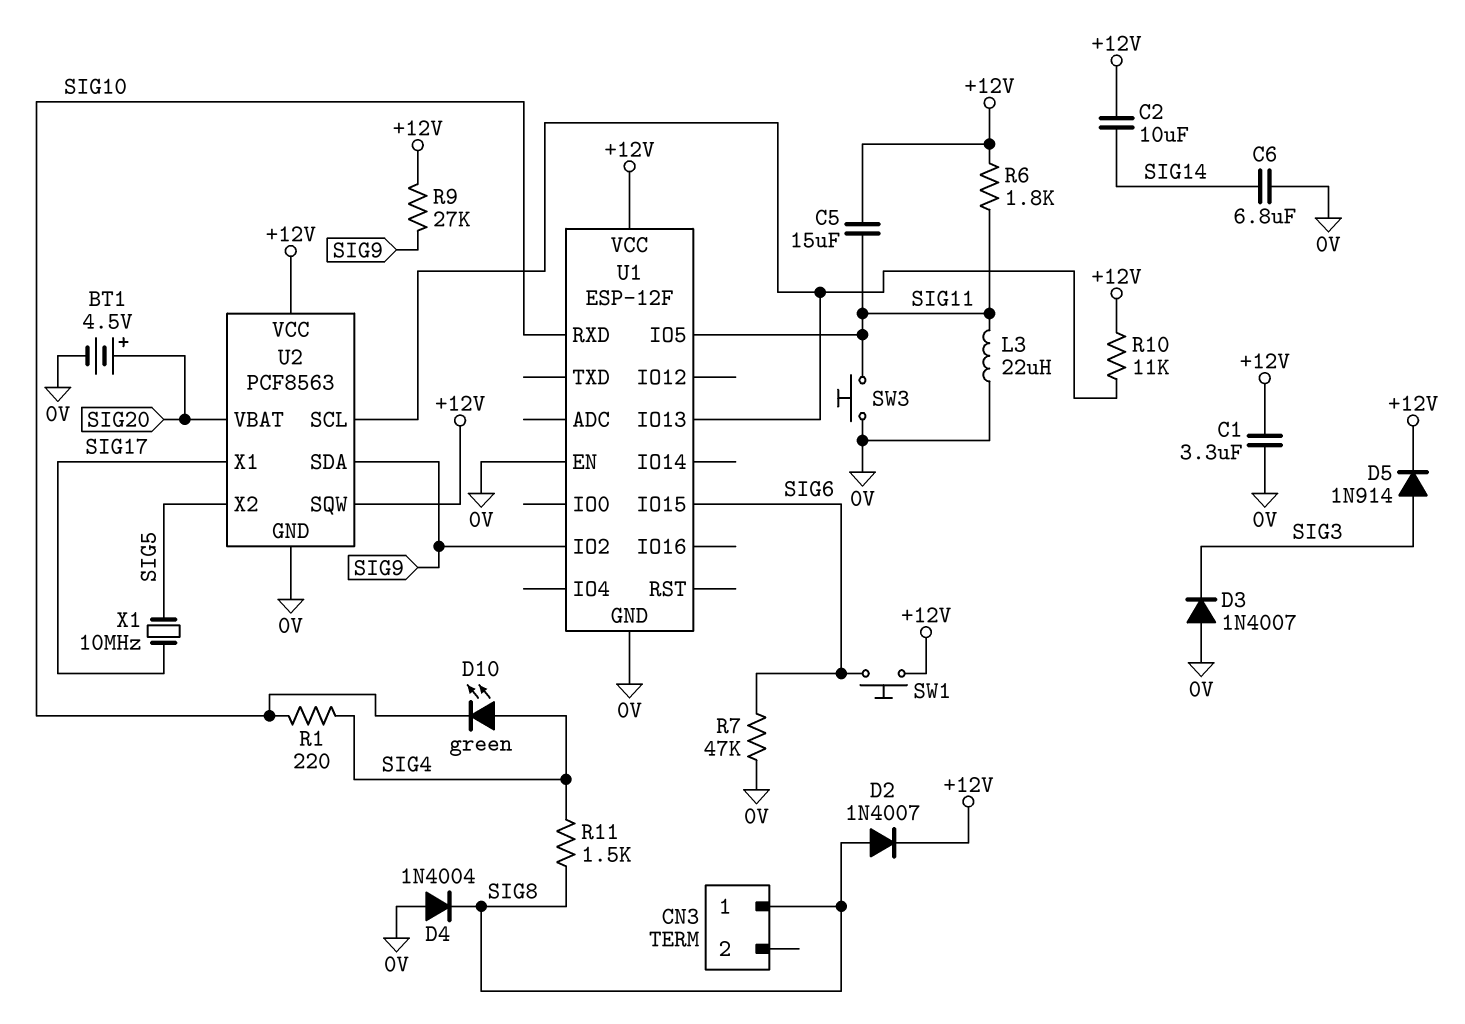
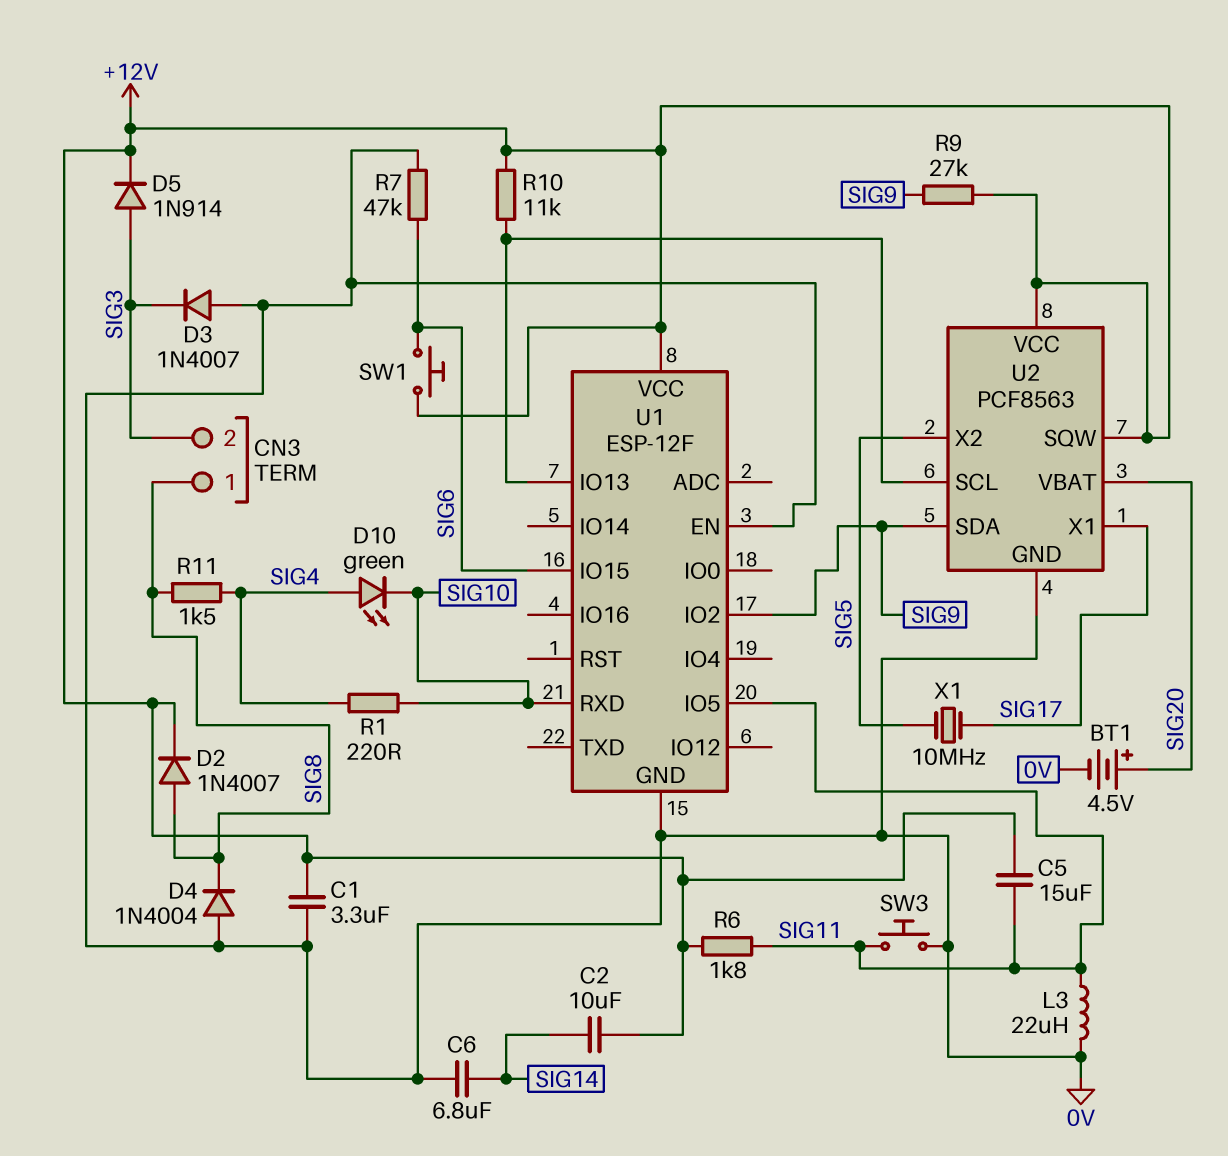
CN3 pin 2: none -> SIG3

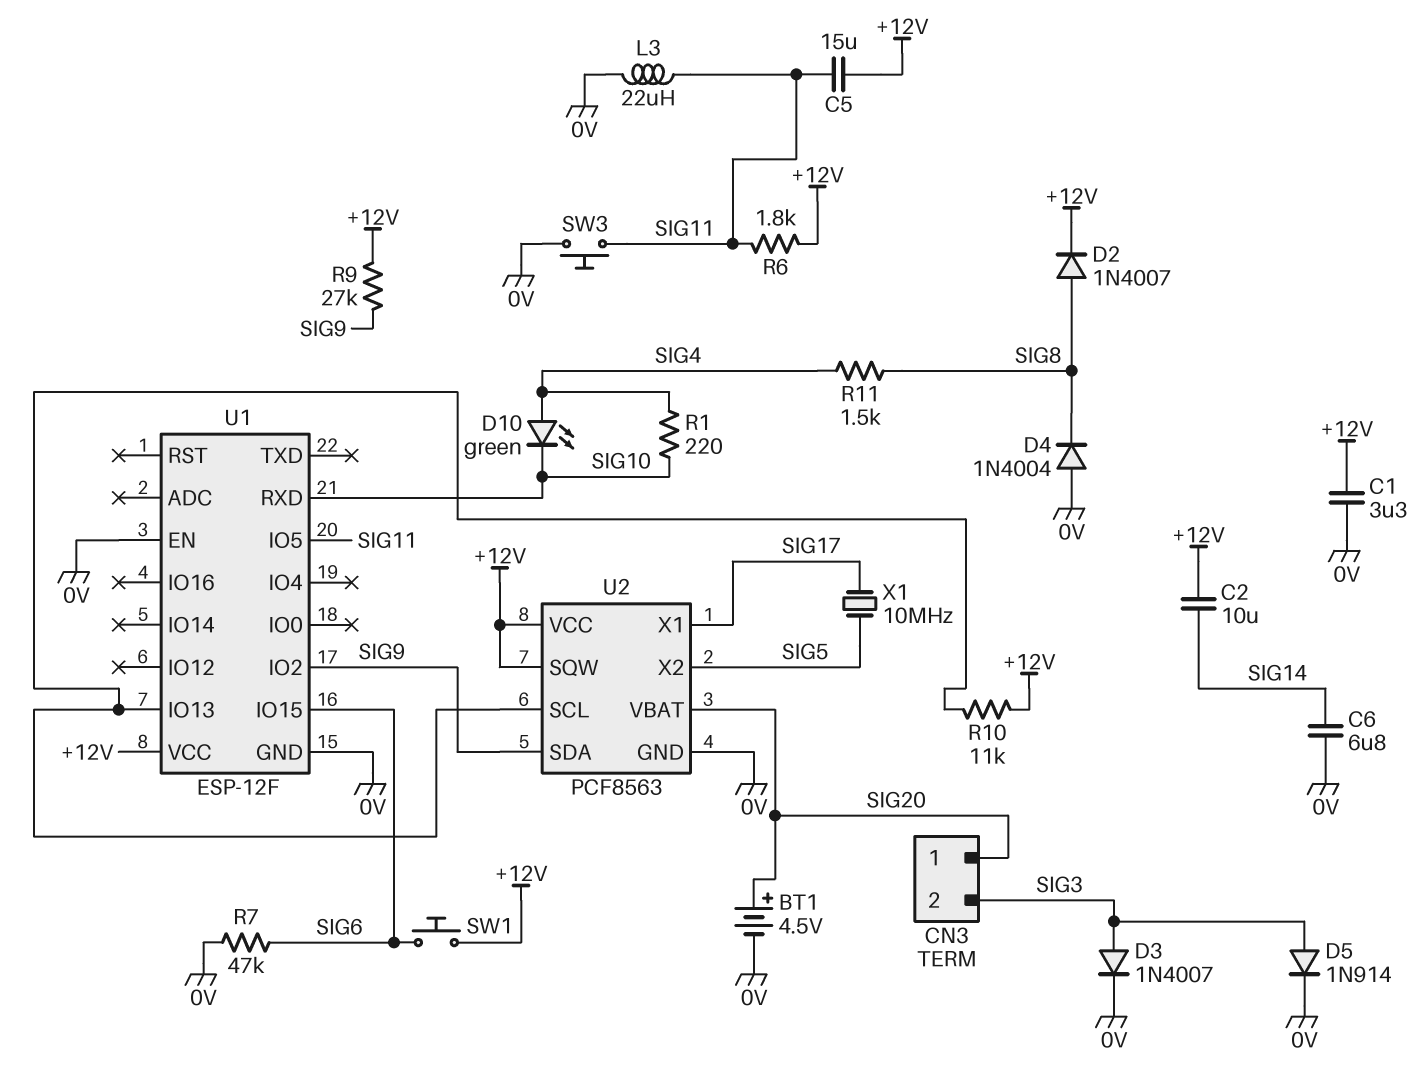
CN3 pin 1: SIG8 -> SIG20
D3: diode 1N4007 (A 0V, K SIG3) -> diode 1N4007 (A SIG3, K 0V)
D5: diode 1N914 (A SIG3, K +12V) -> diode 1N914 (A SIG3, K 0V)

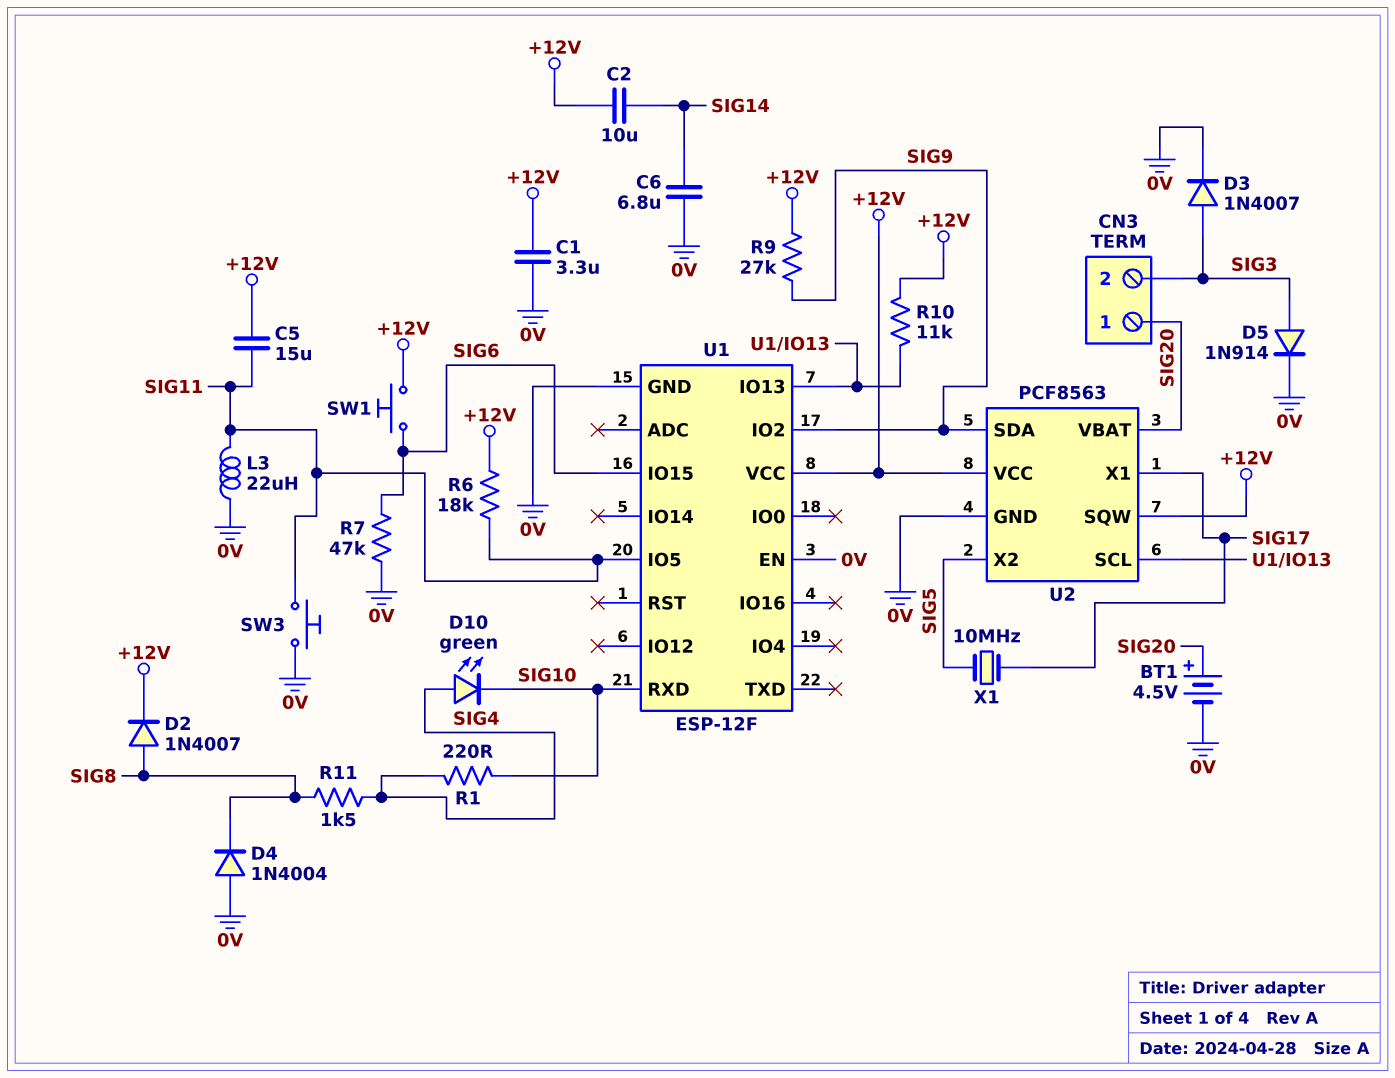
R6: 1.8k (+12V, SIG11) -> 18k (+12V, SIG11)

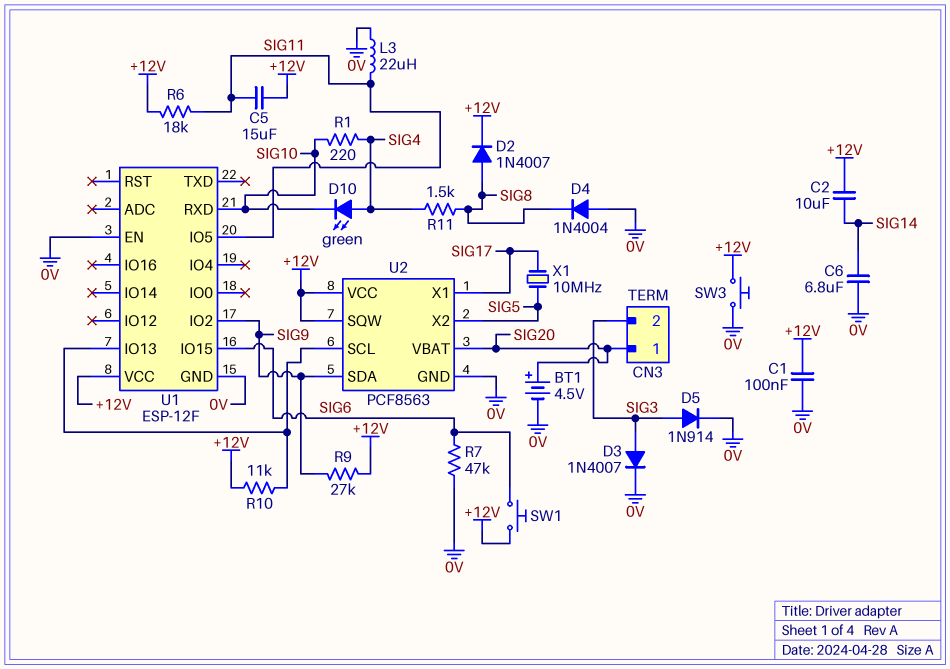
C1: 3.3uF (+12V, 0V) -> 100nF (+12V, 0V)
SW3: button (0V, SIG11) -> button (+12V, 0V)

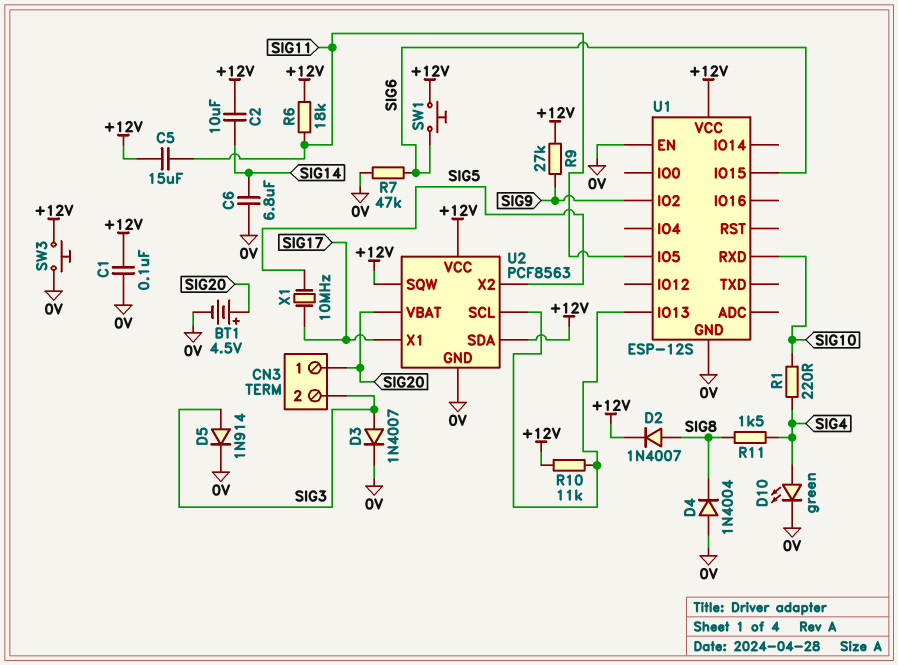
D10: LED green (A SIG4, K SIG10) -> LED green (A SIG4, K 0V)
L3: 22uH (0V, SIG11) -> none
U1: ESP-12F -> ESP-12S
U2 pin SDA: SIG9 -> +12V

